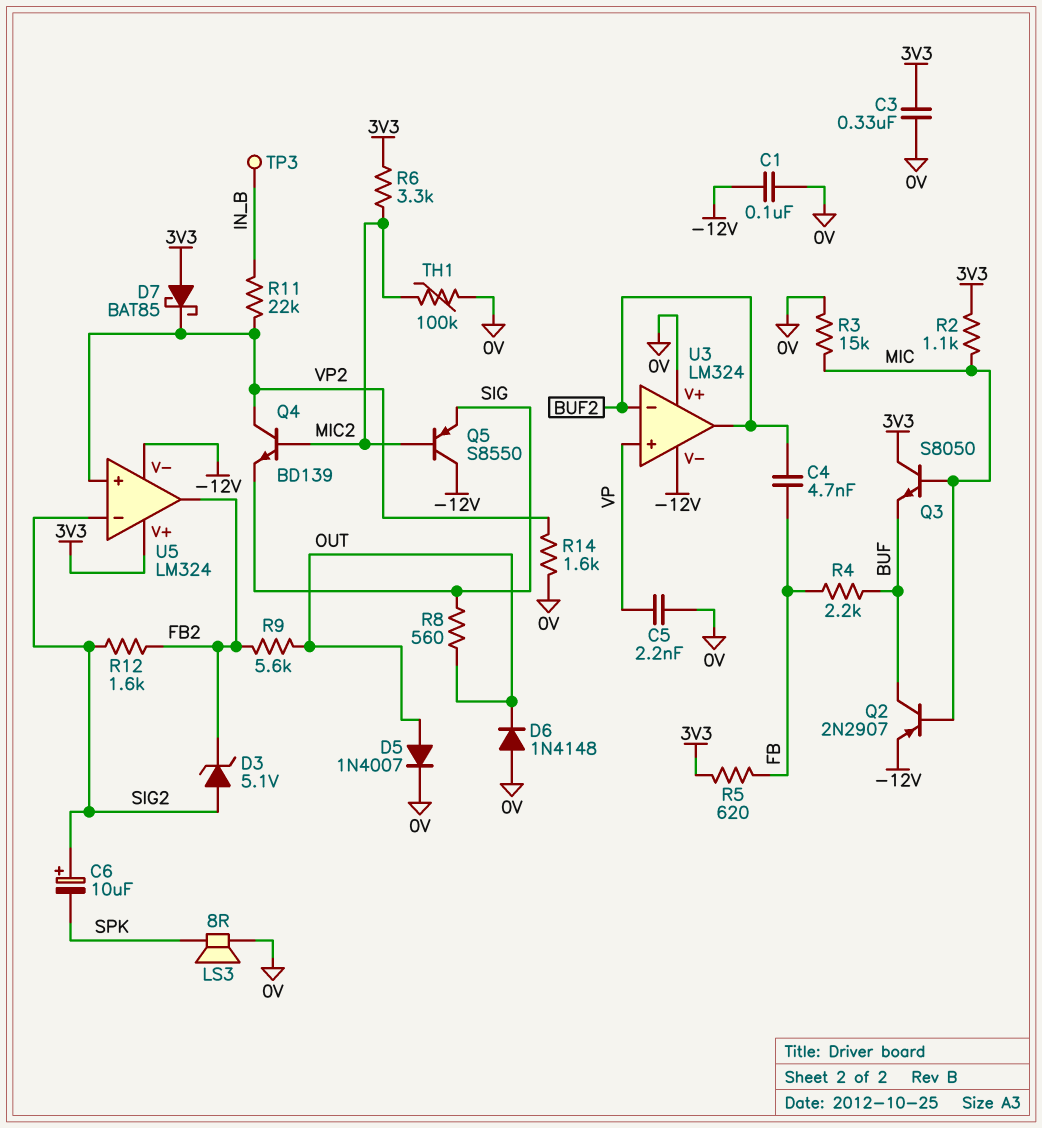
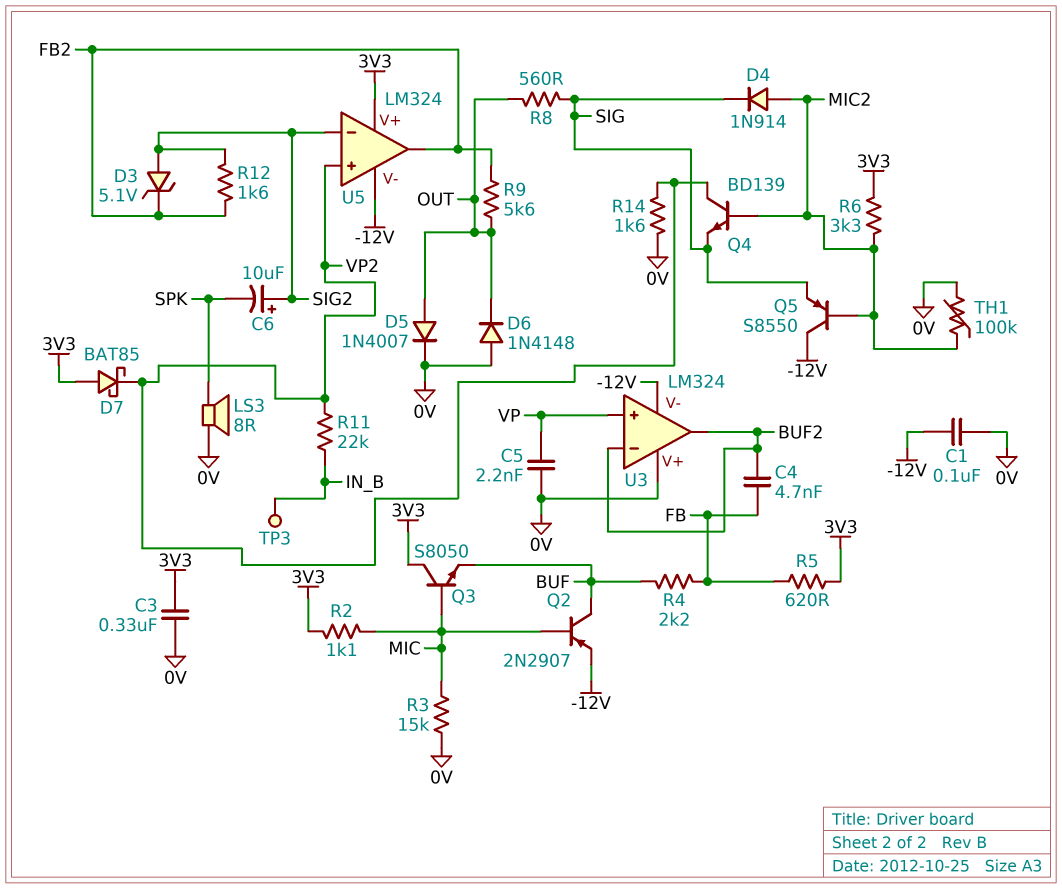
D4: none -> diode 1N914 (A MIC2, K SIG)

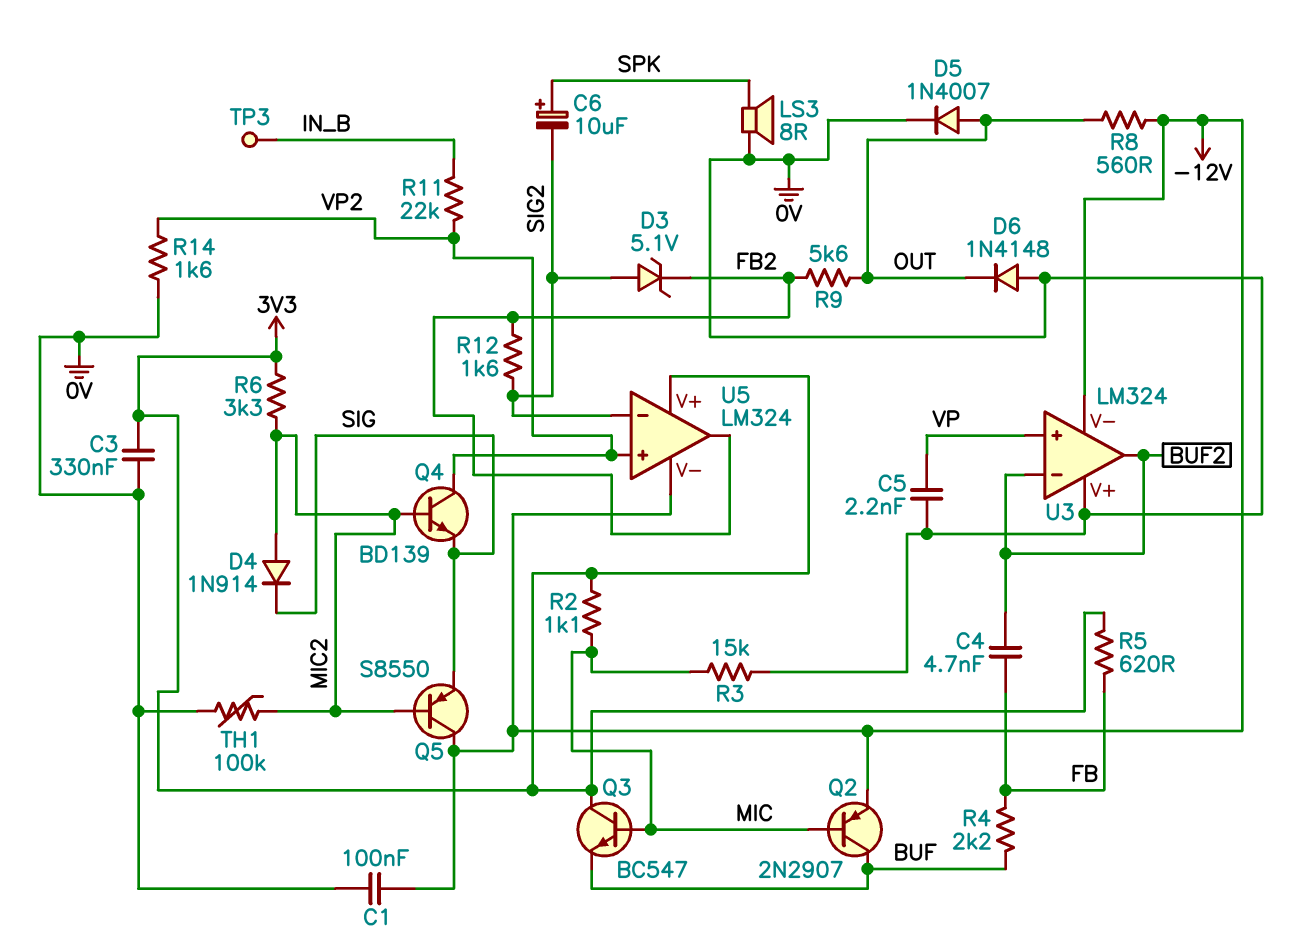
C6: 10uF (plus SIG2, minus SPK) -> 10uF (plus SPK, minus SIG2)
D7: schottky BAT85 (A 3V3, K VP2) -> none
Q3: NPN S8050 (B MIC, C 3V3, E BUF) -> NPN BC547 (B MIC, C 3V3, E BUF)
R8: 560 (OUT, SIG) -> 560 (-12V, OUT)

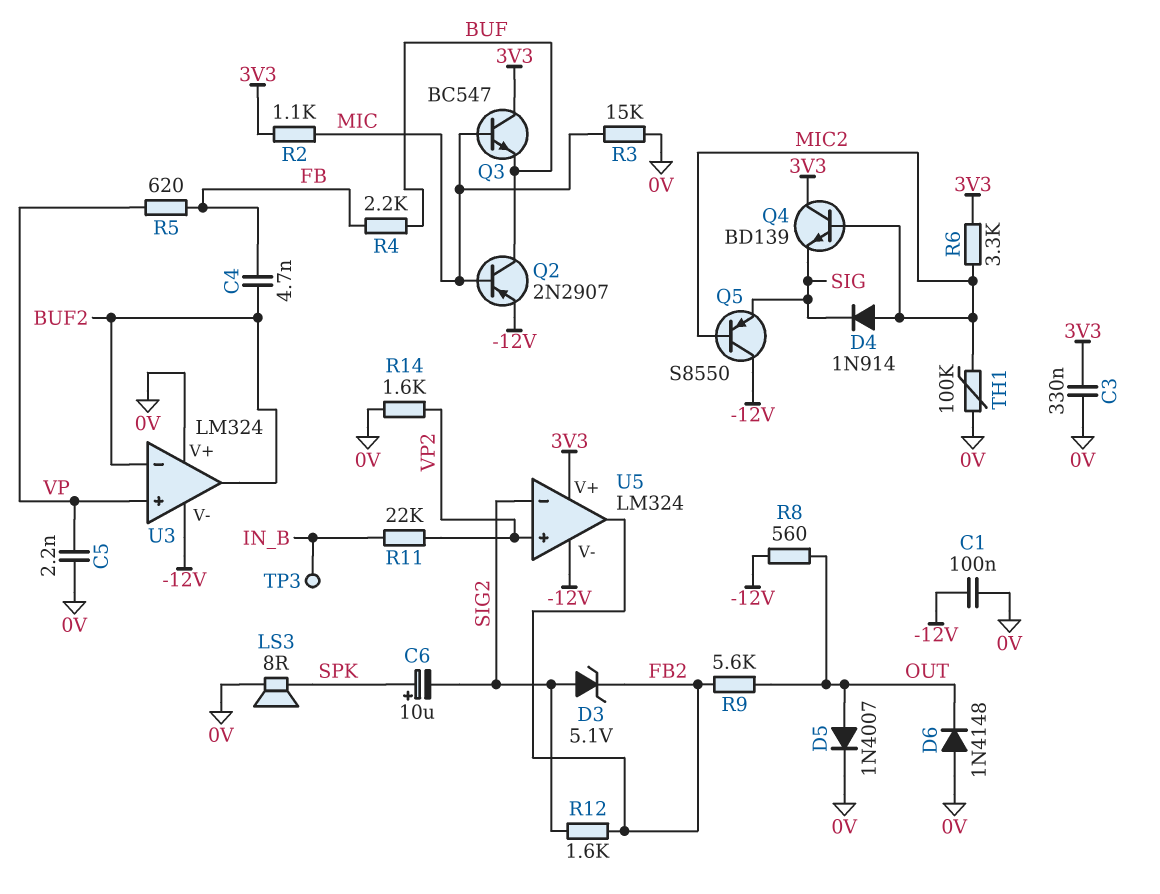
Q4: NPN BD139 (B MIC2, C VP2, E SIG) -> NPN BD139 (B MIC2, C 3V3, E SIG)
R5: 620 (3V3, FB) -> 620 (FB, VP)

